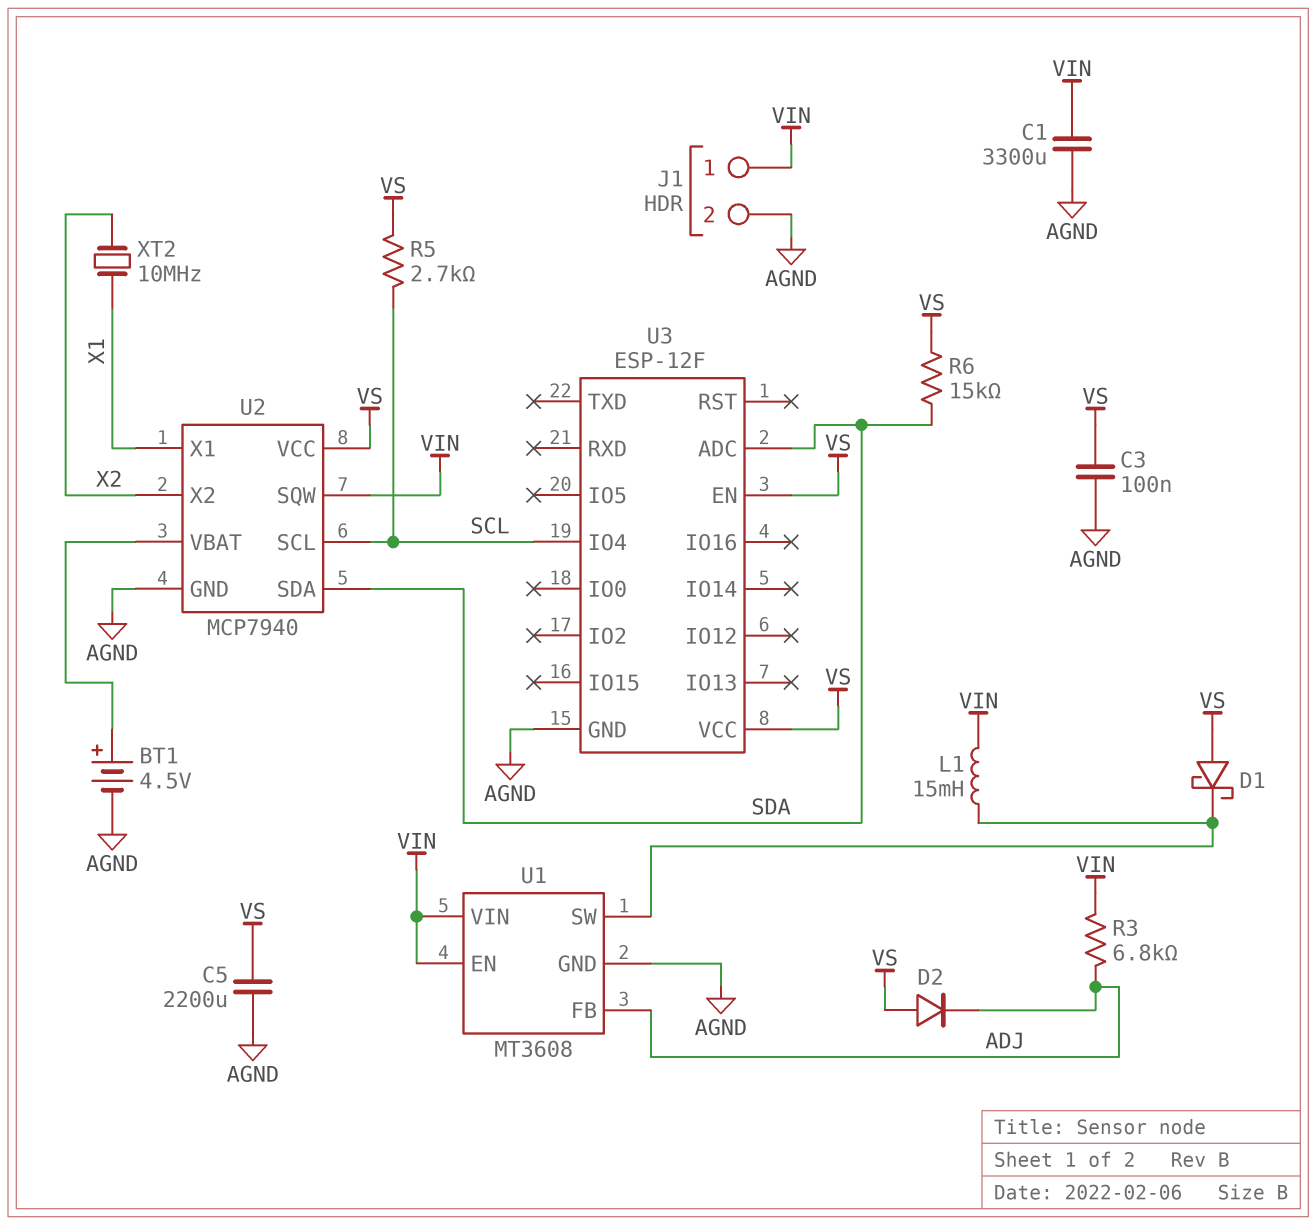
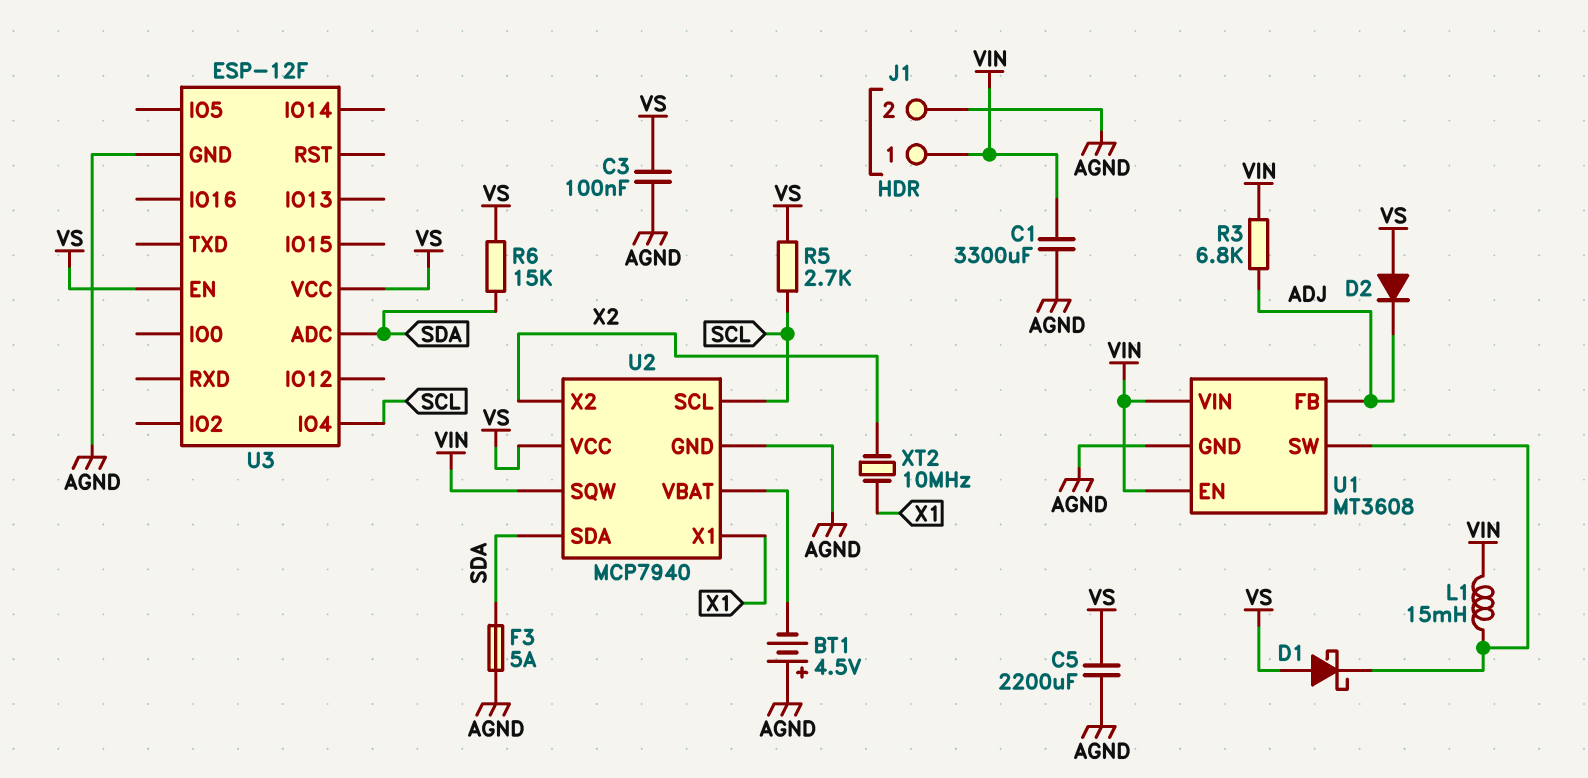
BT1: 4.5V (plus U2/VBAT, minus AGND) -> 4.5V (plus AGND, minus U2/VBAT)
F3: none -> 5A (AGND, SDA)

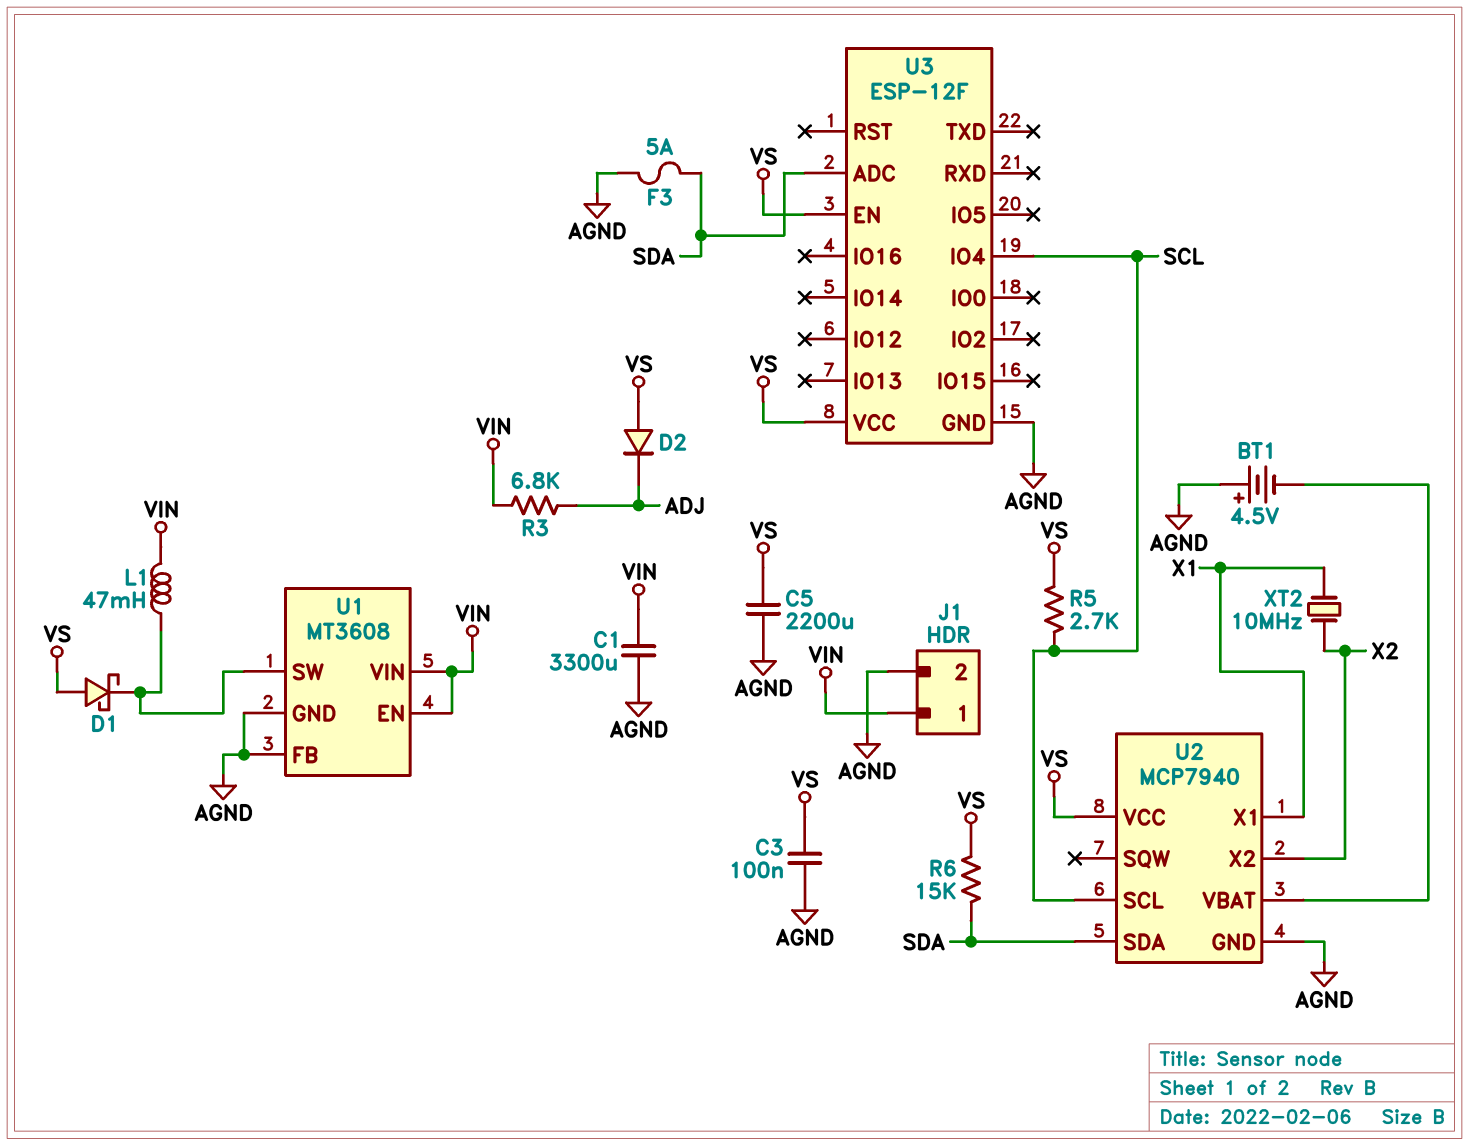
L1: 15mH (U1/SW, VIN) -> 47mH (U1/SW, VIN)
U1 pin FB: ADJ -> AGND
U2 pin SQW: VIN -> none

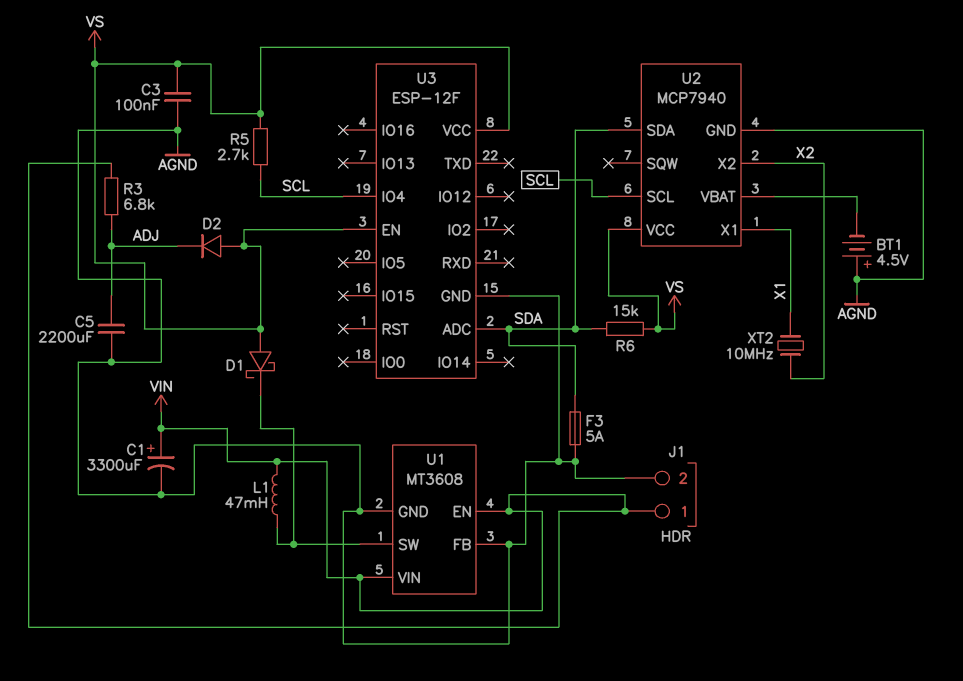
C1: 3300uF (AGND, VIN) -> 3300uF (plus VIN, minus AGND)
C5: 2200uF (AGND, VS) -> 2200uF (ADJ, AGND)

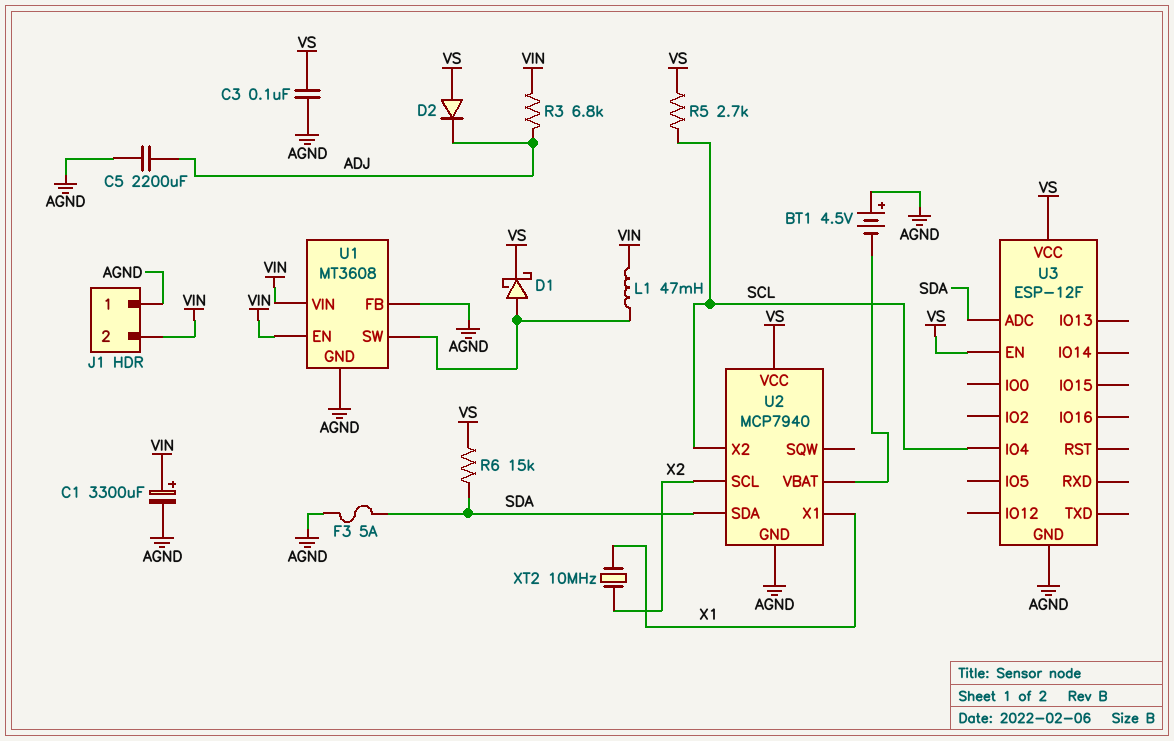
D1: schottky (A VS, K U1/SW) -> schottky (A U1/SW, K VS)
J1 pin 1: VIN -> AGND
J1 pin 2: AGND -> VIN
U2 pin SCL: SCL -> X2
U2 pin X2: X2 -> SCL

